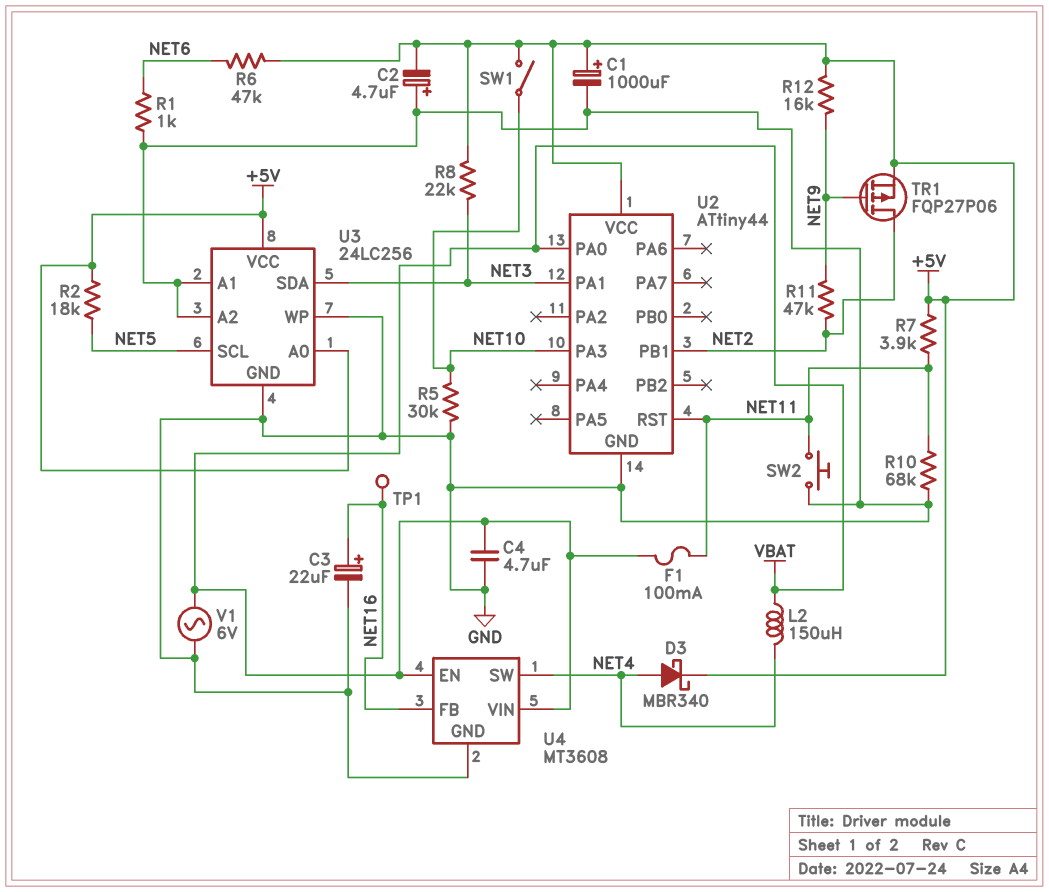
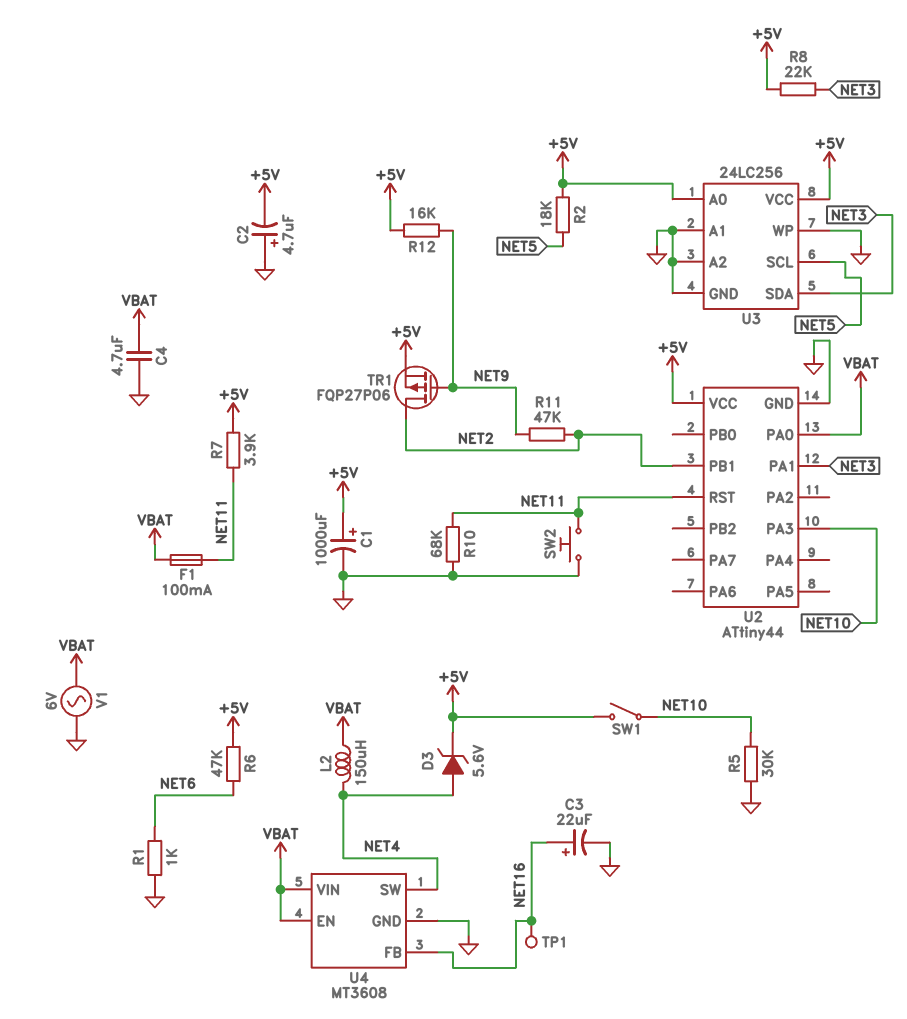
D3: schottky MBR340 (A NET4, K +5V) -> zener 5.6V (A NET4, K +5V)

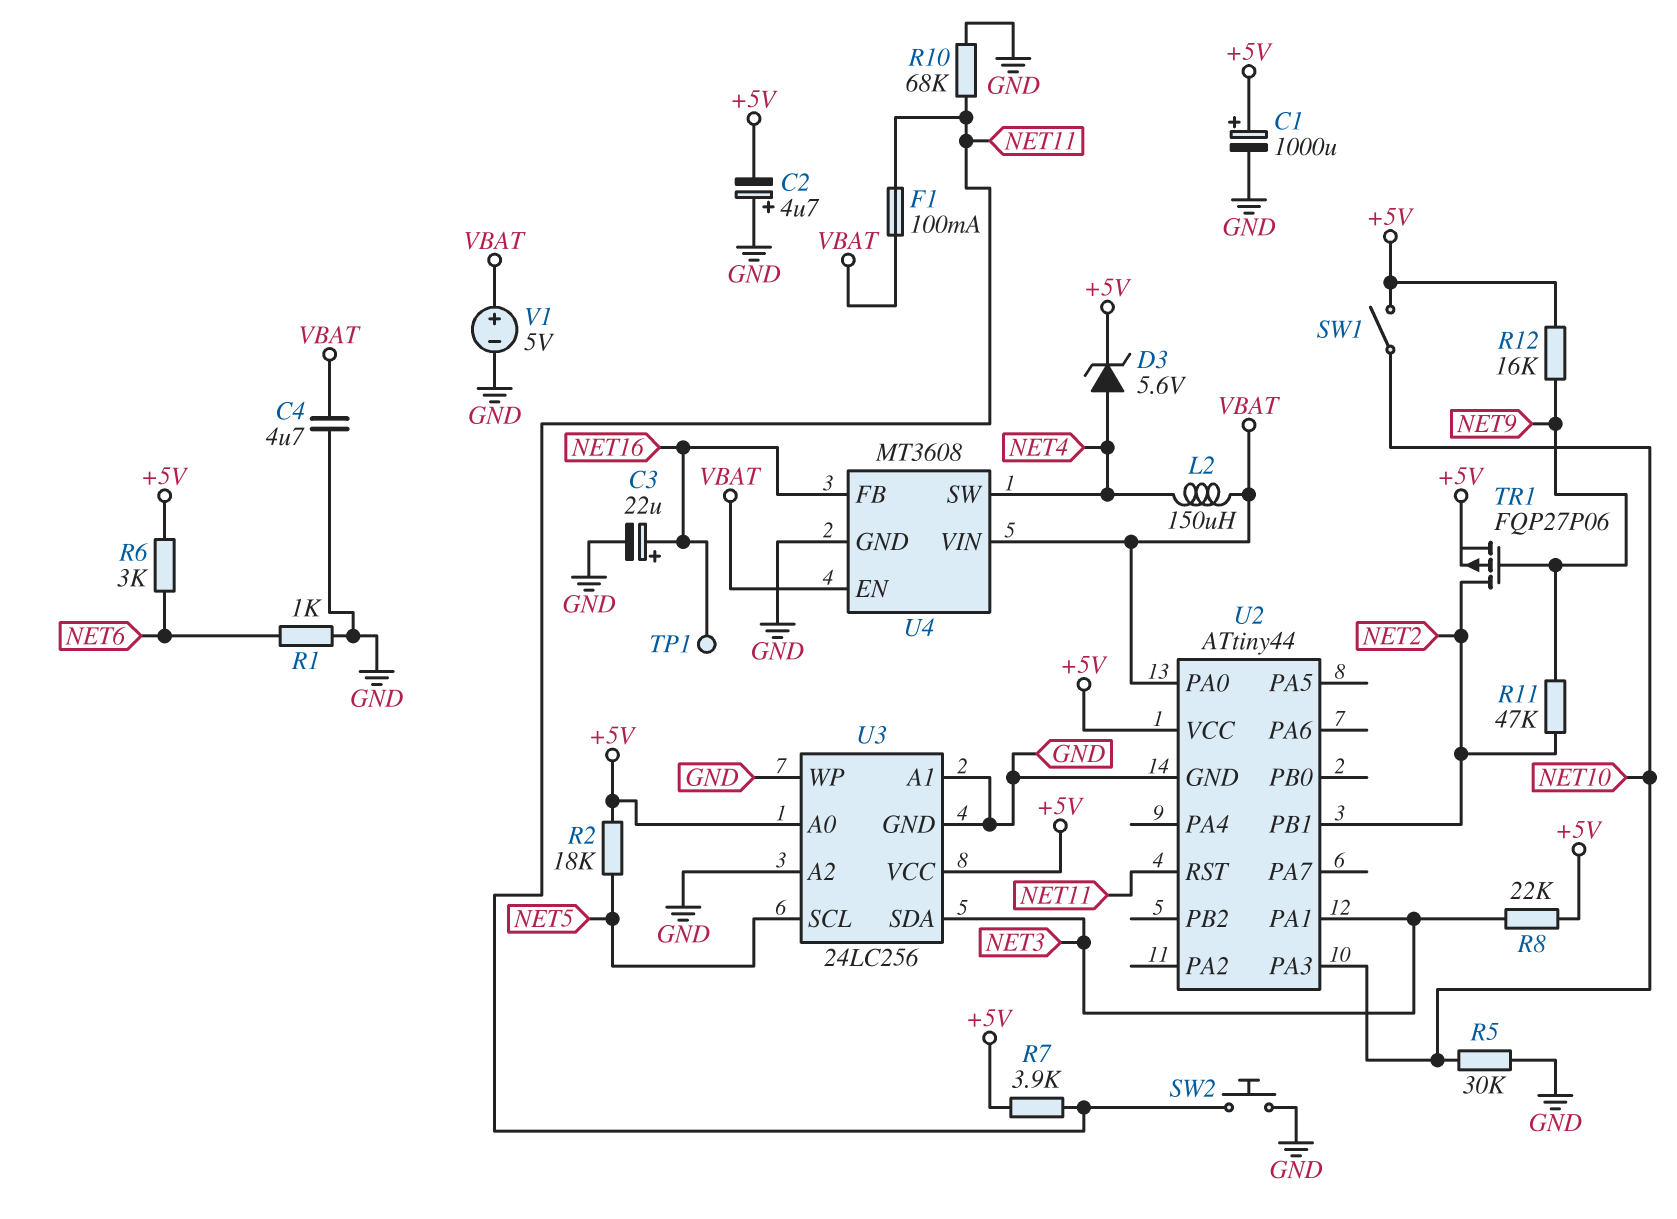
R6: 47k (+5V, NET6) -> 3k (+5V, NET6)
V1: AC 6V (GND, VBAT) -> 5V (plus VBAT, minus GND)

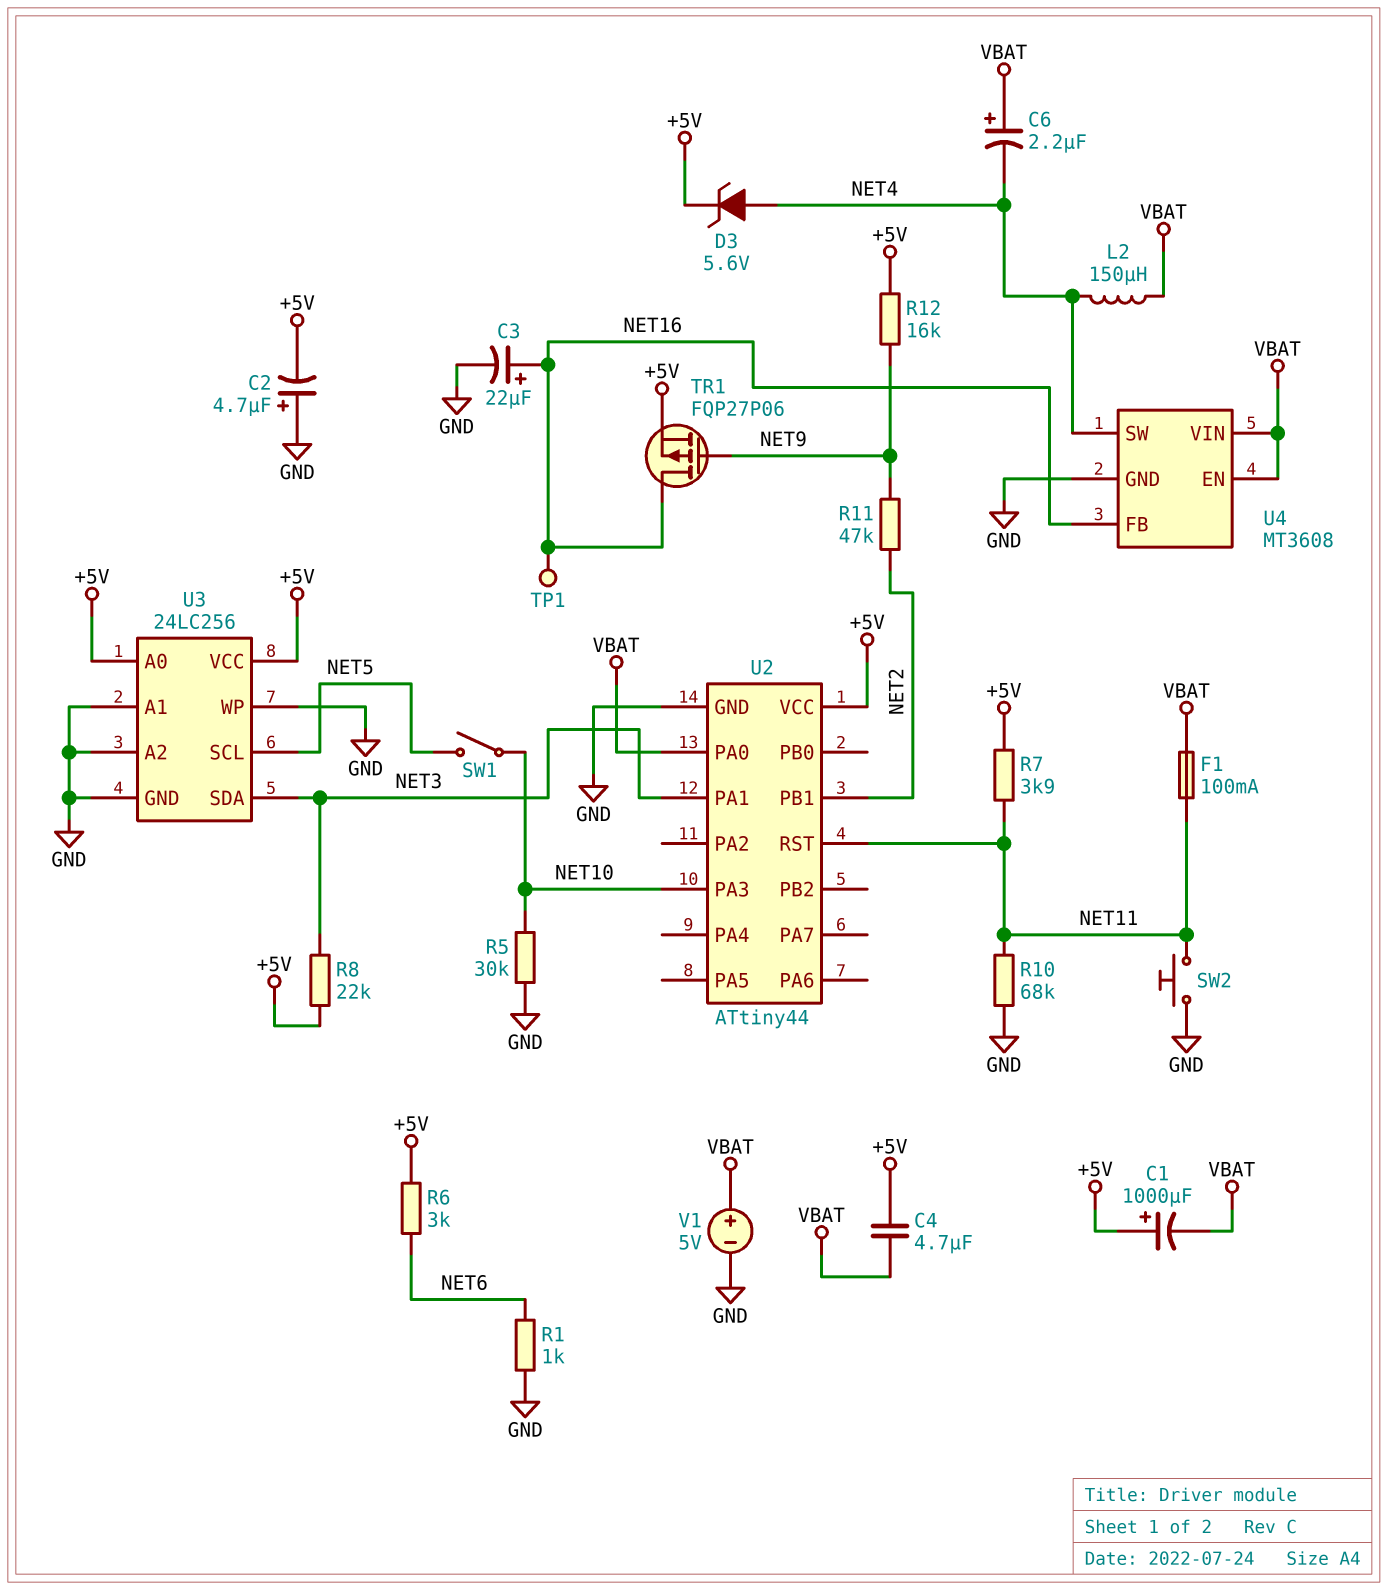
C1: 1000uF (plus +5V, minus GND) -> 1000uF (plus +5V, minus VBAT)
C4: 4.7uF (GND, VBAT) -> 4.7uF (+5V, VBAT)
C6: none -> 2.2uF (plus VBAT, minus NET4)
R2: 18k (+5V, NET5) -> none
SW1: switch (+5V, NET10) -> switch (NET5, NET10)
TR1: PMOS FQP27P06 (G NET9, D NET2, S +5V) -> PMOS FQP27P06 (G NET9, D NET16, S +5V)

